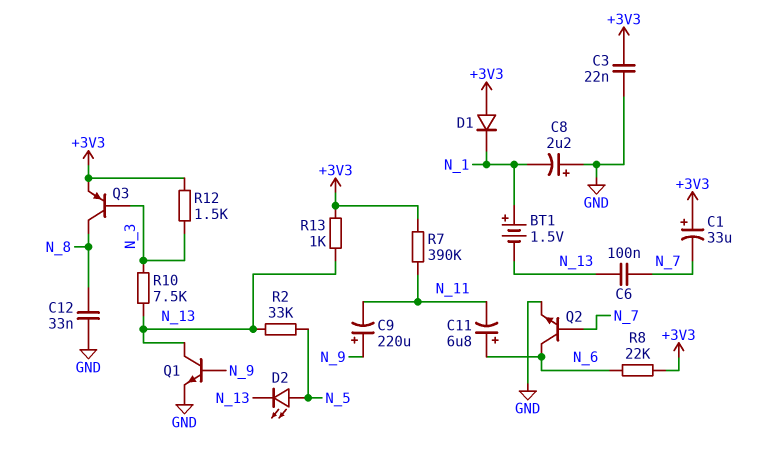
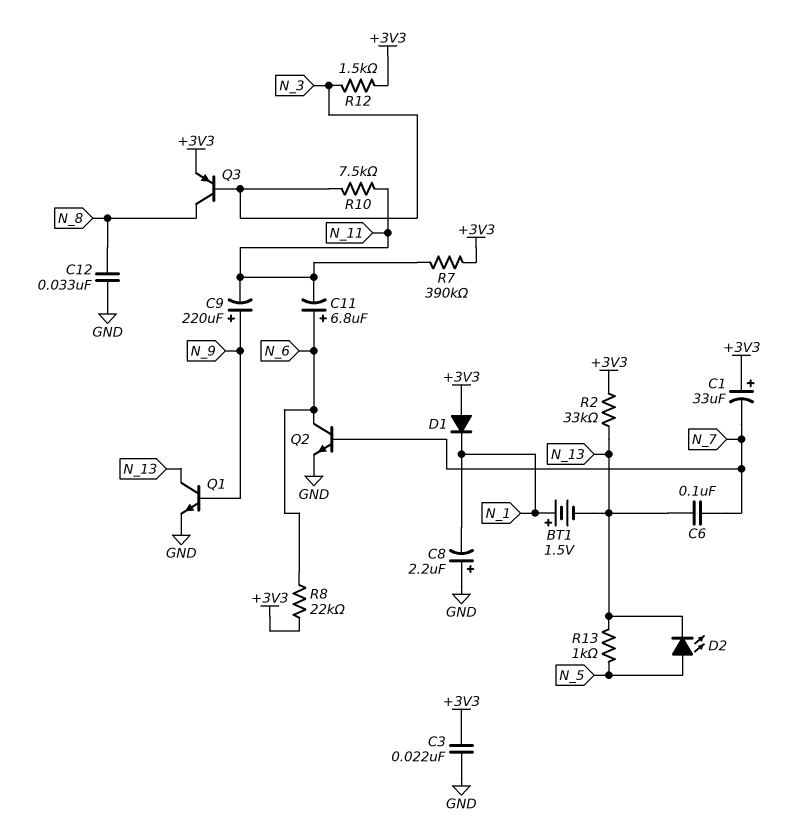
R2: 33k (N_5, N_13) -> 33k (+3V3, N_13)
R10: 7.5k (N_3, N_13) -> 7.5k (N_3, N_11)
R13: 1k (+3V3, N_13) -> 1k (N_5, N_13)

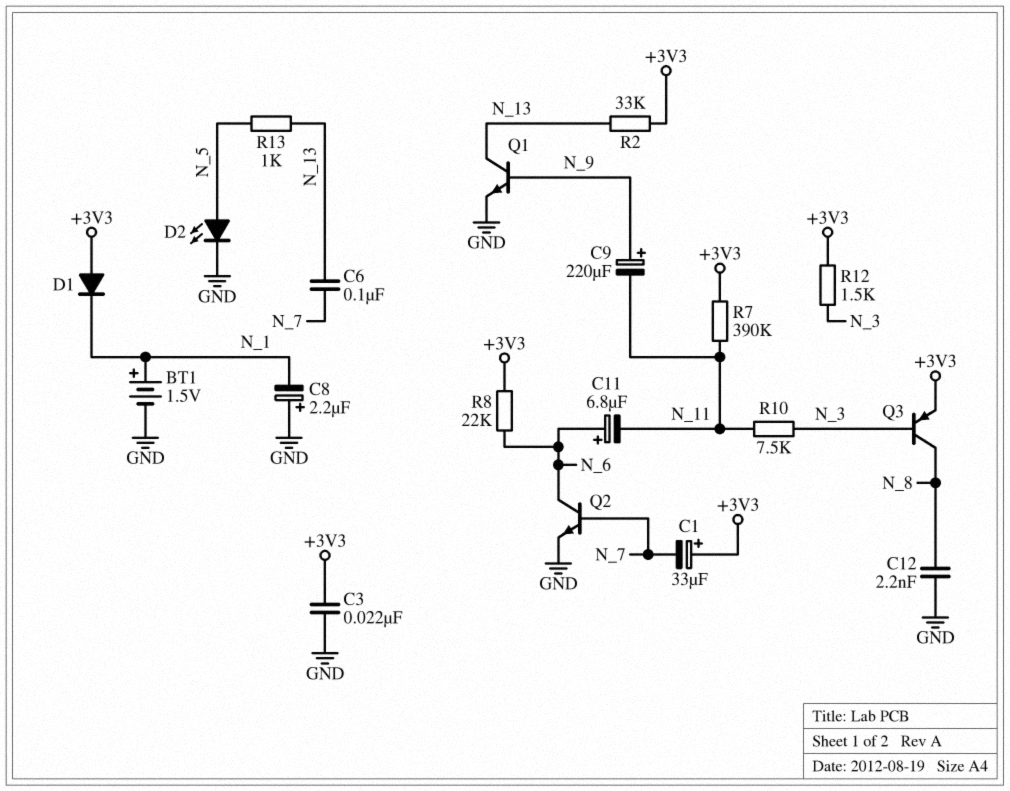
BT1: 1.5V (plus N_1, minus N_13) -> 1.5V (plus N_1, minus GND)
C12: 33nF (GND, N_8) -> 2.2nF (GND, N_8)
D2: LED (A N_5, K N_13) -> LED (A N_5, K GND)

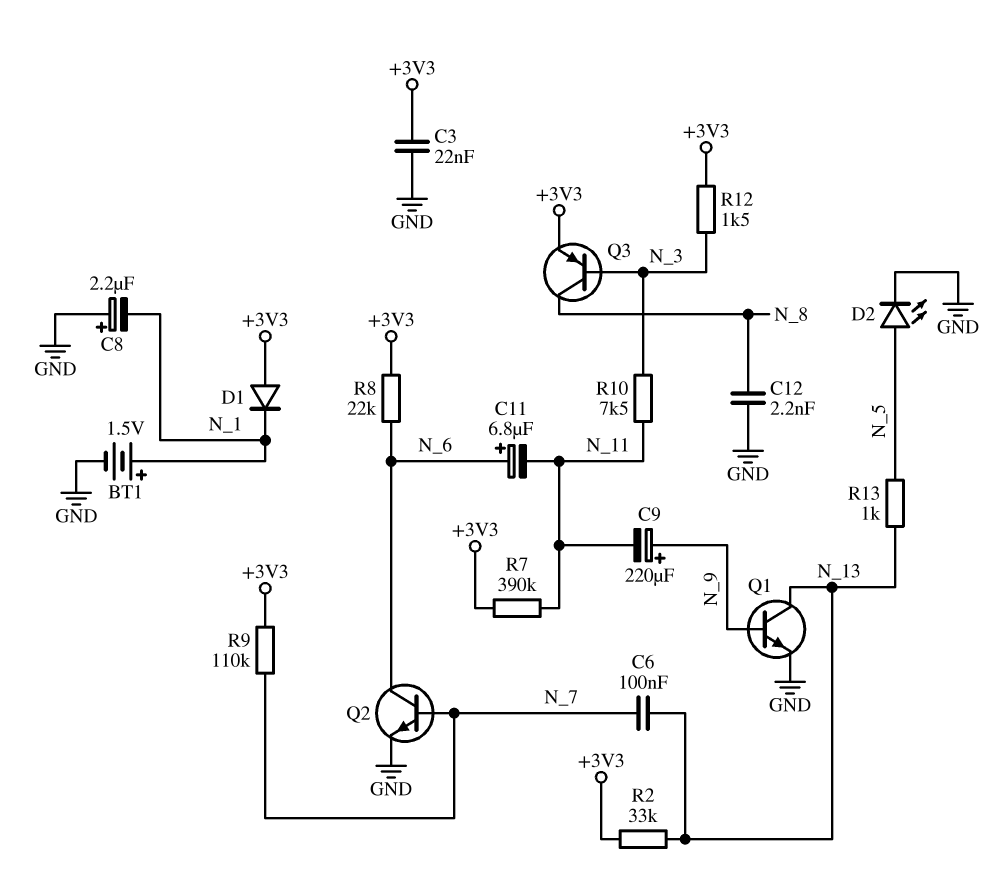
C1: 33uF (plus +3V3, minus N_7) -> none
R9: none -> 110k (+3V3, N_7)

